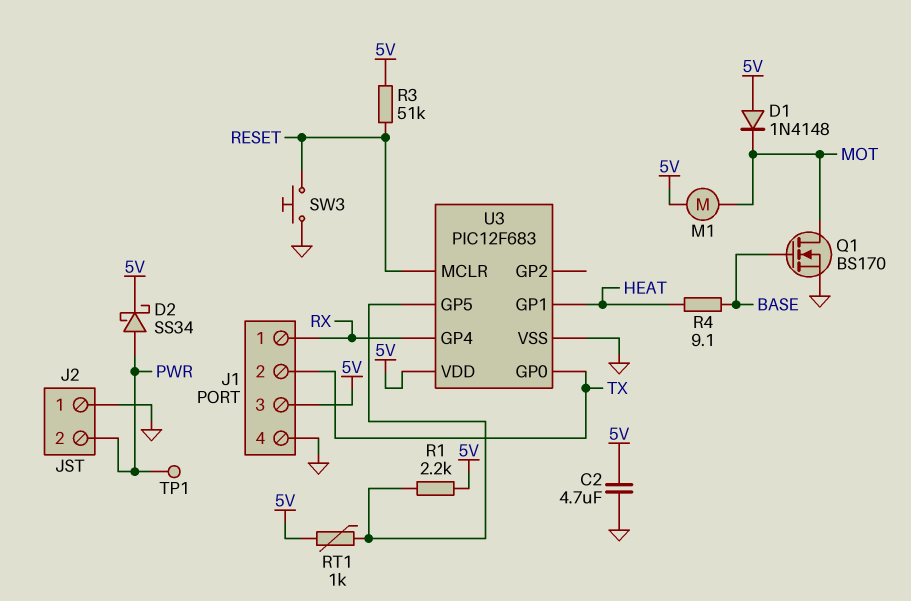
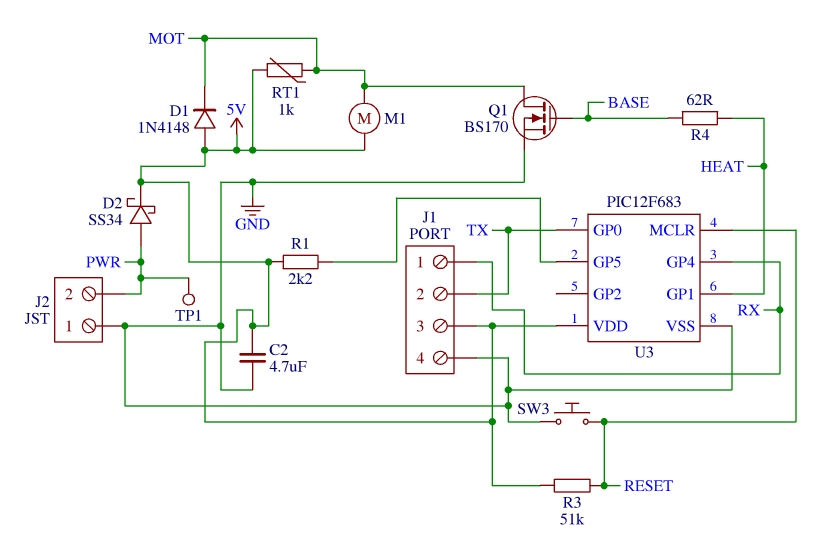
R4: 9.1 (BASE, HEAT) -> 62 (BASE, HEAT)
RT1: 1k (5V, U3/GP5) -> 1k (5V, MOT)

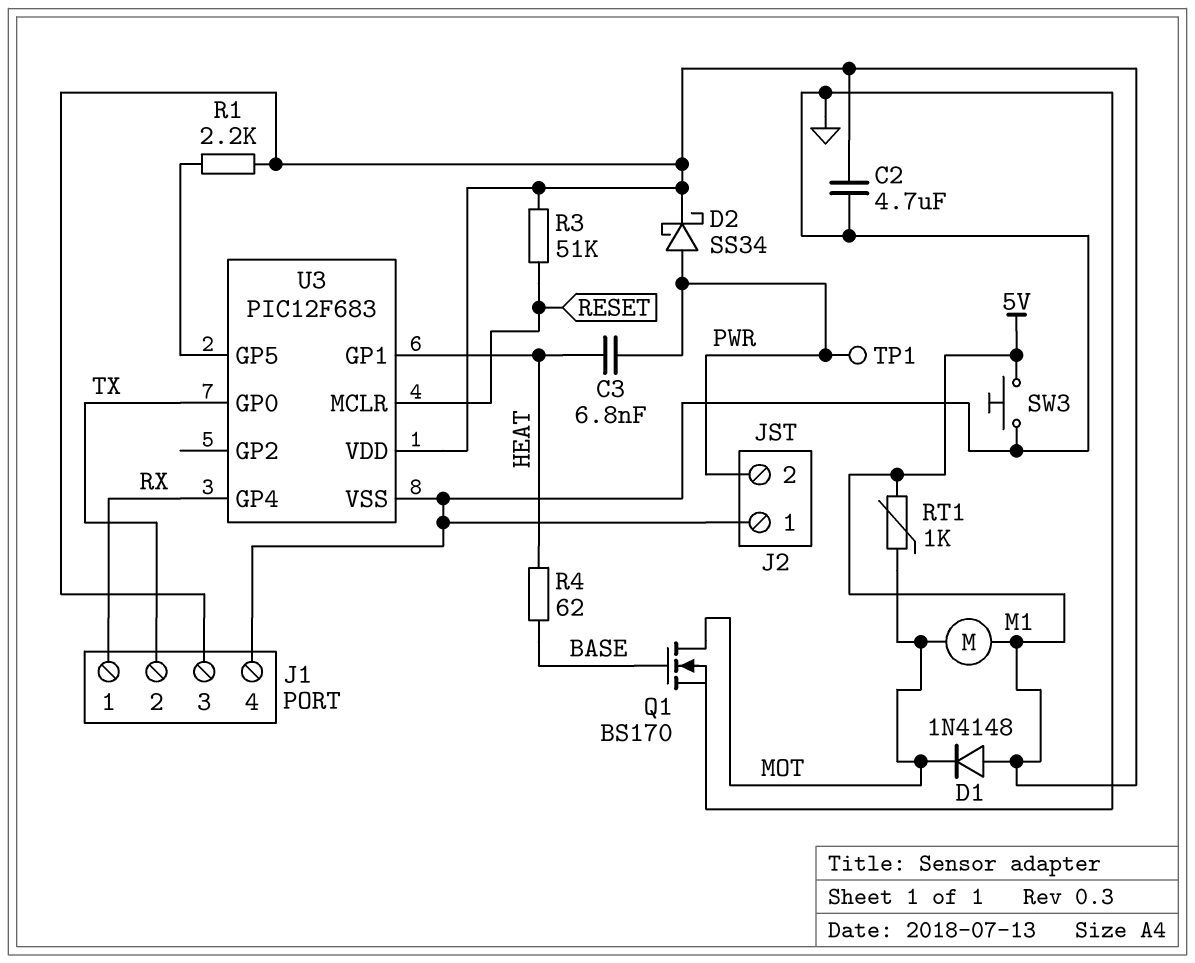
C3: none -> 6.8nF (HEAT, PWR)
SW3: button (GND, RESET) -> button (5V, GND)

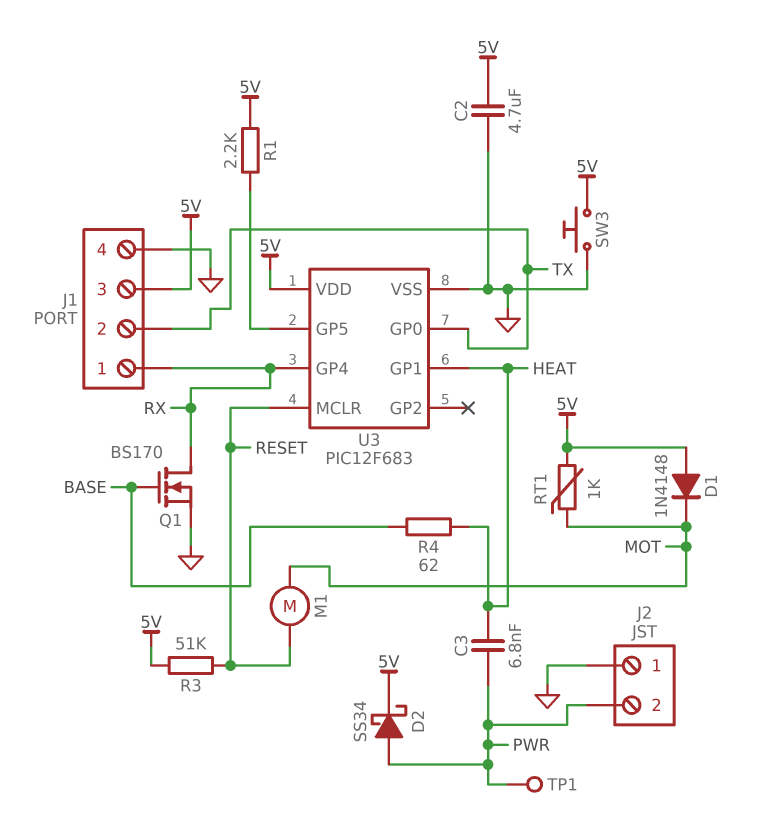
M1: motor (5V, MOT) -> motor (MOT, RESET)
Q1: NMOS BS170 (G BASE, D MOT, S GND) -> NMOS BS170 (G BASE, D RX, S GND)

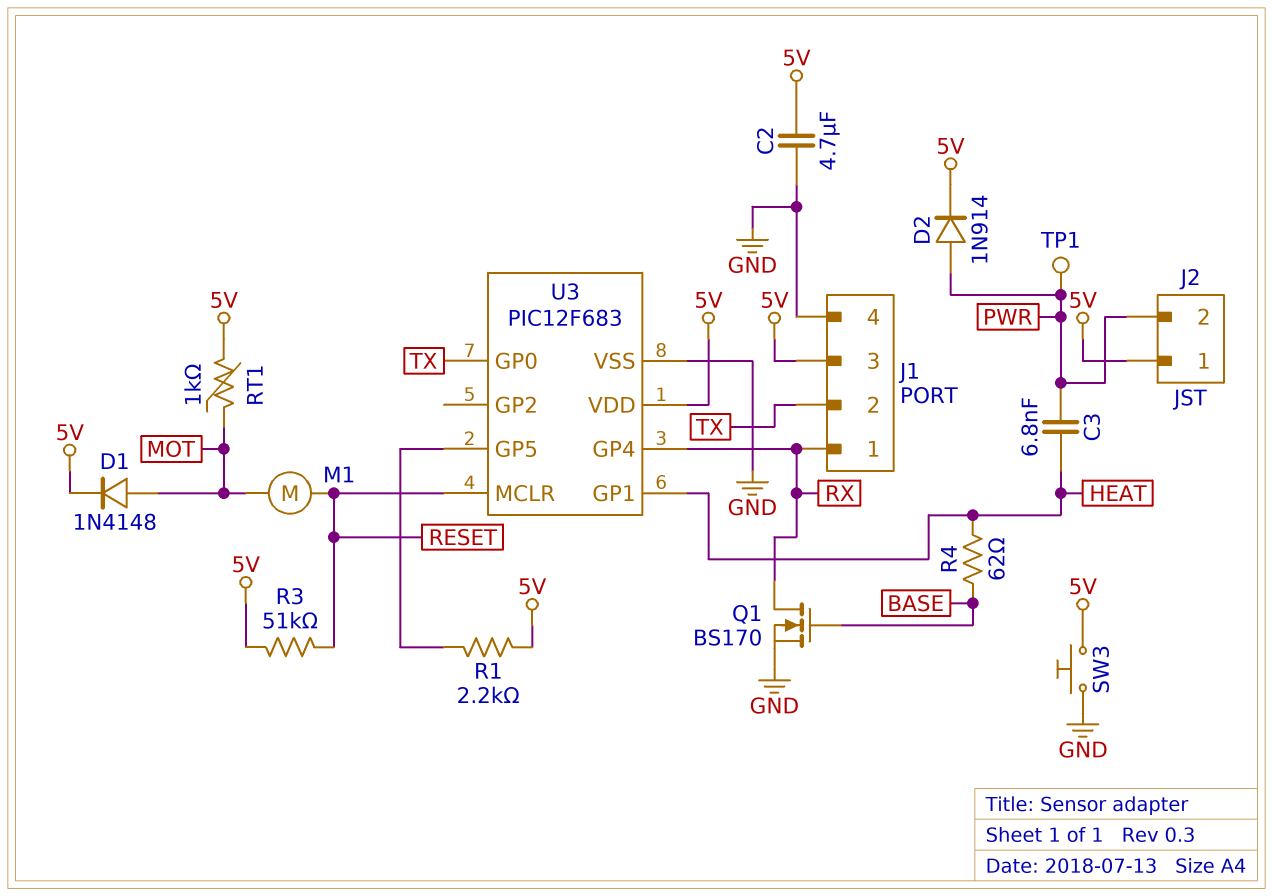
D1: diode 1N4148 (A 5V, K MOT) -> diode 1N4148 (A MOT, K 5V)
D2: schottky SS34 (A PWR, K 5V) -> diode 1N914 (A PWR, K 5V)
J2 pin 1: GND -> 5V

